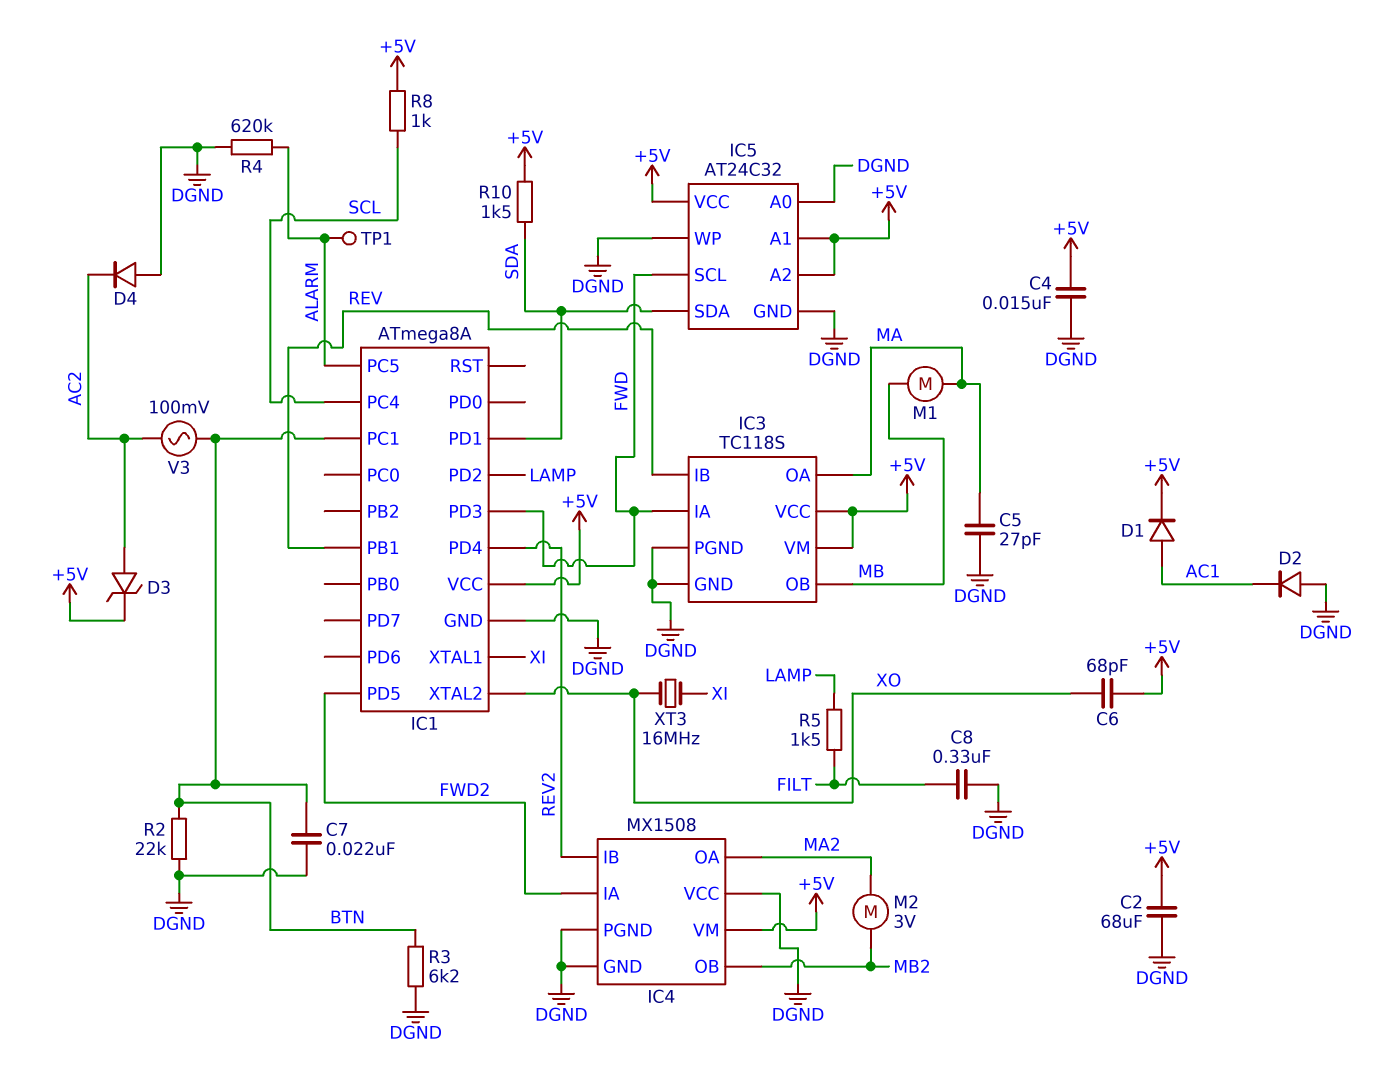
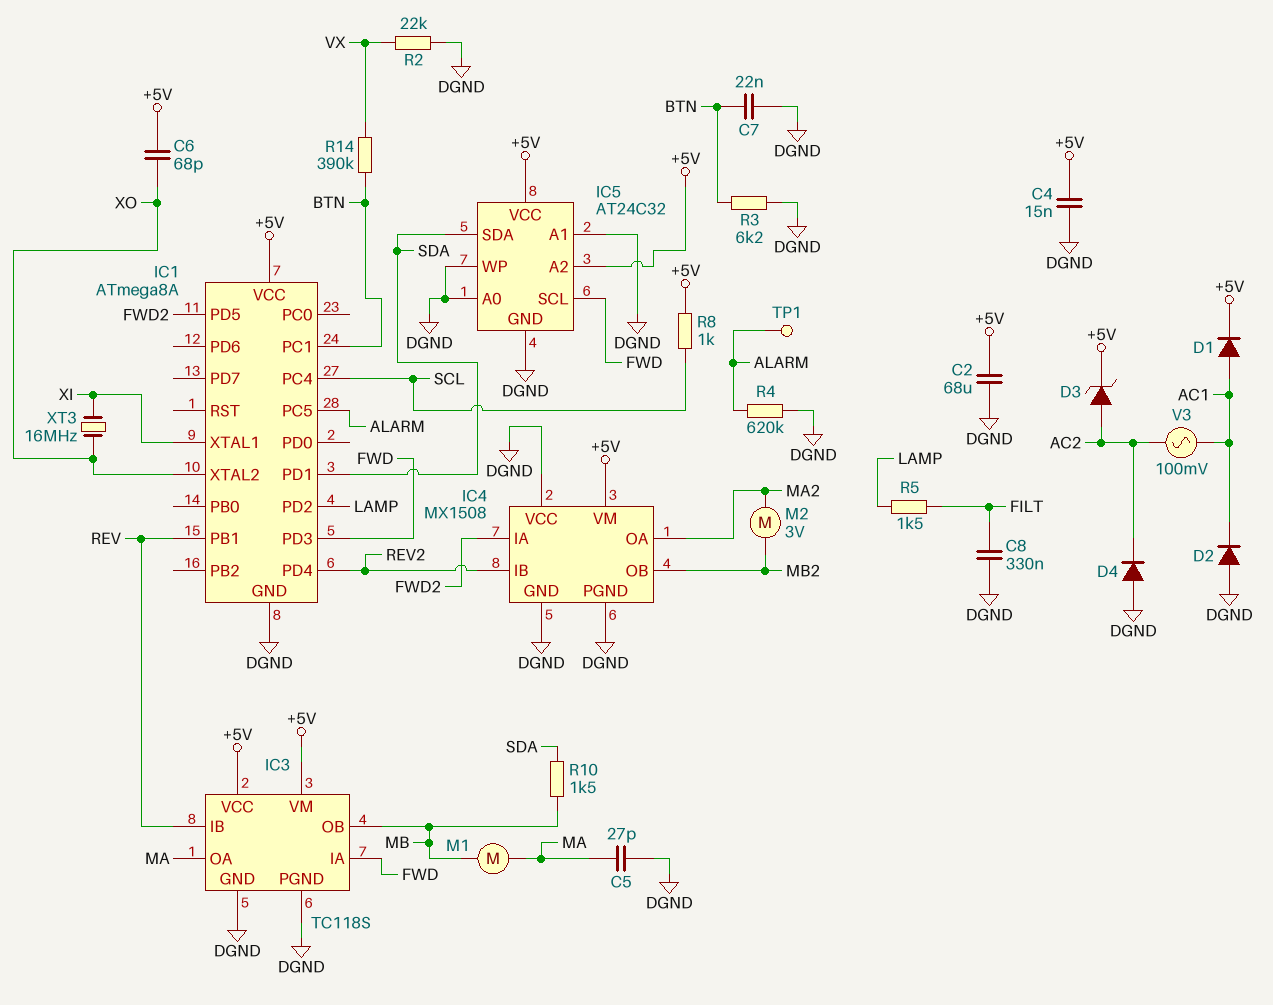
IC5 pin A1: +5V -> DGND
R2: 22k (BTN, DGND) -> 22k (DGND, VX)
R10: 1.5k (+5V, SDA) -> 1.5k (MB, SDA)
R14: none -> 390k (BTN, VX)
V3: AC 100mV (AC2, BTN) -> AC 100mV (AC1, AC2)

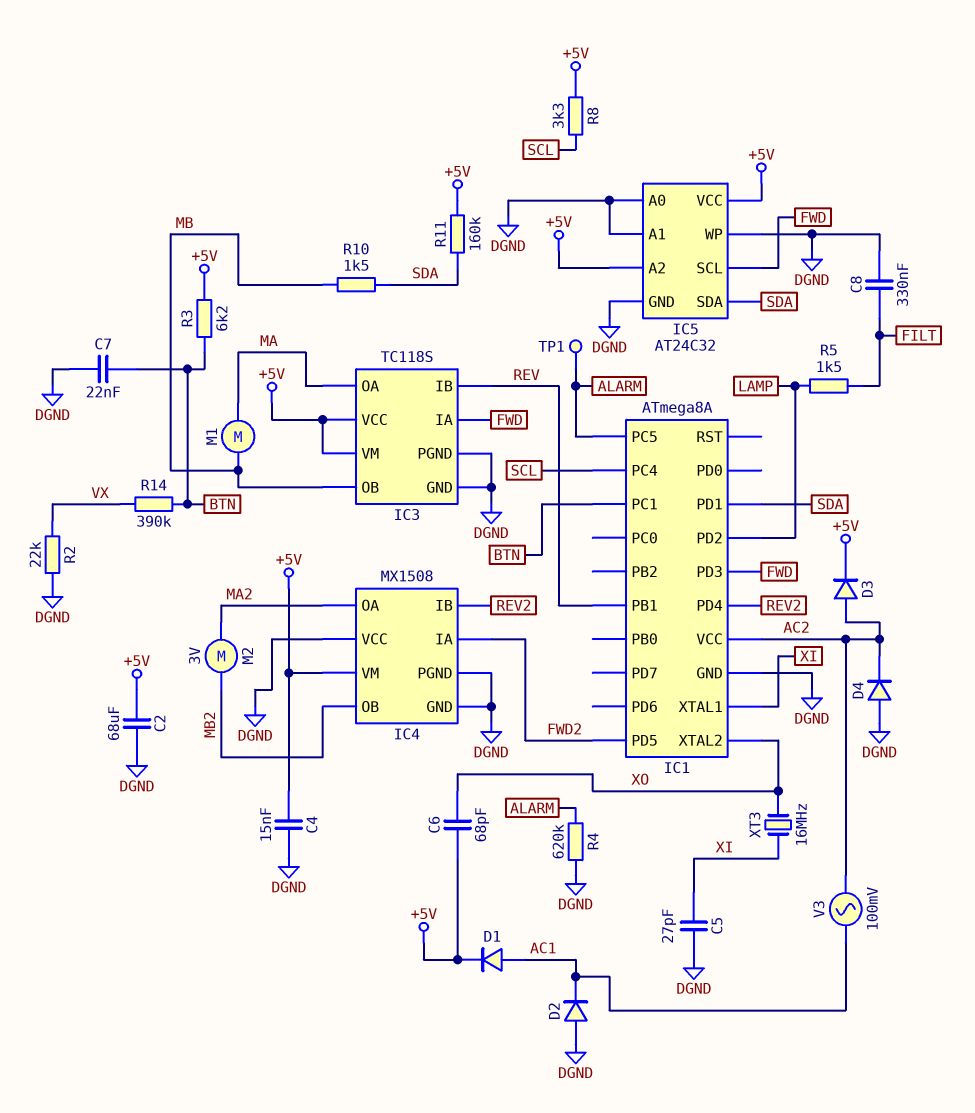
C5: 27pF (DGND, MA) -> 27pF (DGND, XI)
D3: zener (A AC2, K +5V) -> diode (A AC2, K +5V)
IC1 pin VCC: +5V -> AC2
R3: 6.2k (BTN, DGND) -> 6.2k (+5V, BTN)
R8: 1k (+5V, SCL) -> 3.3k (+5V, SCL)
R11: none -> 160k (+5V, SDA)

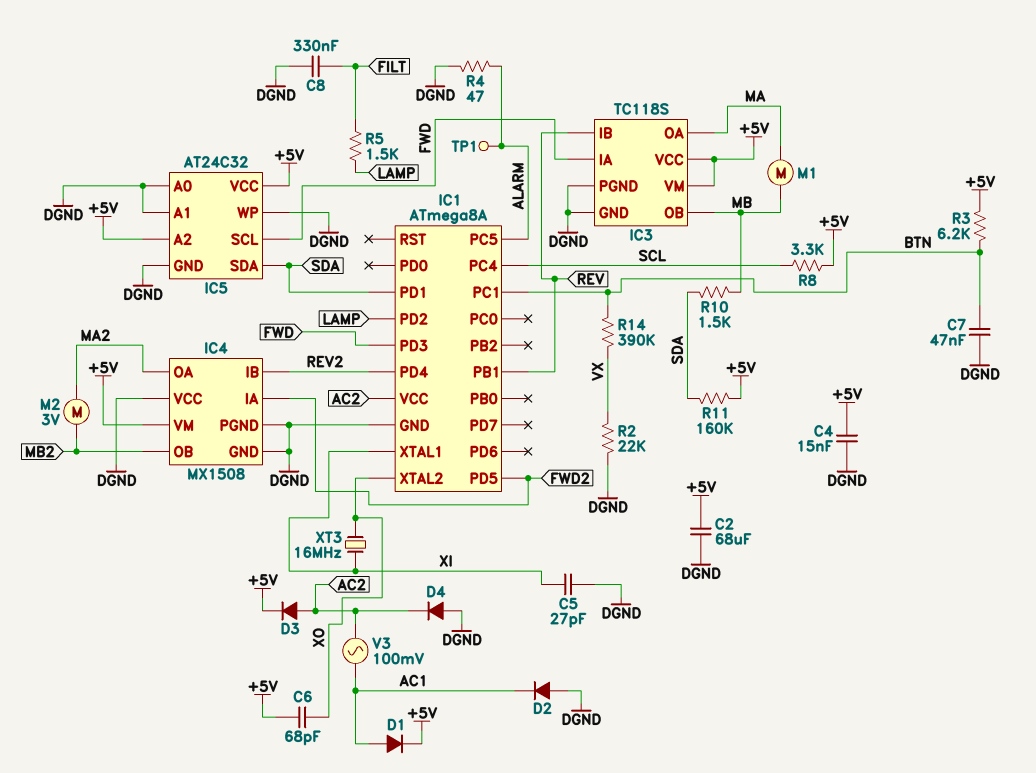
C7: 22nF (BTN, DGND) -> 47nF (BTN, DGND)
R4: 620k (ALARM, DGND) -> 47 (ALARM, DGND)

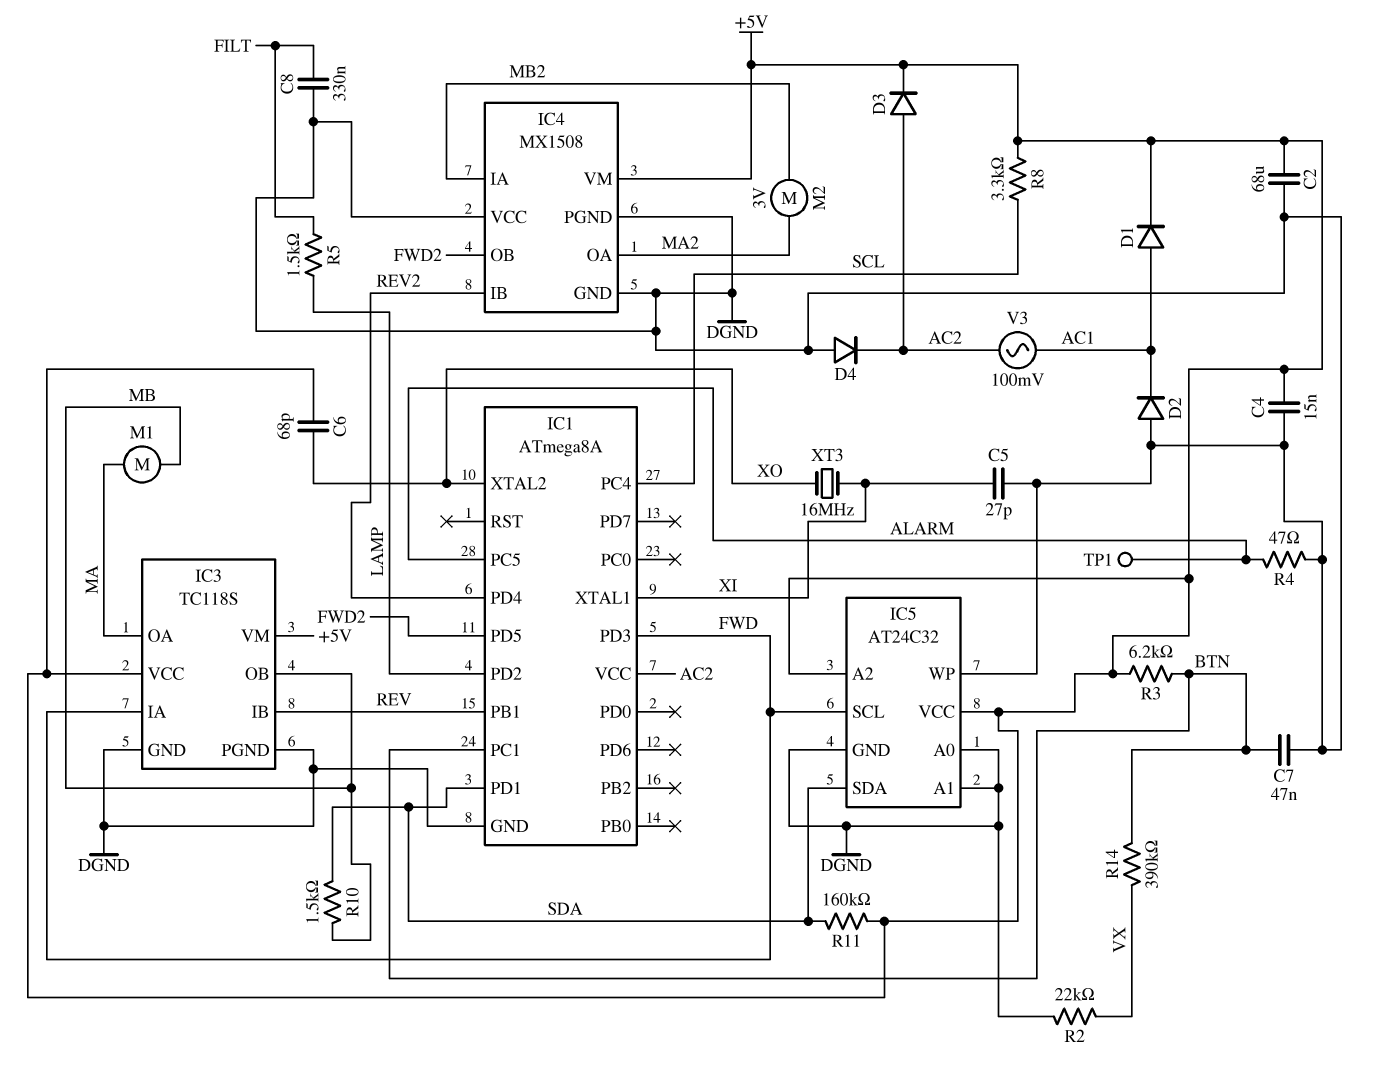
IC4 pin IA: FWD2 -> MB2
IC4 pin OB: MB2 -> FWD2

